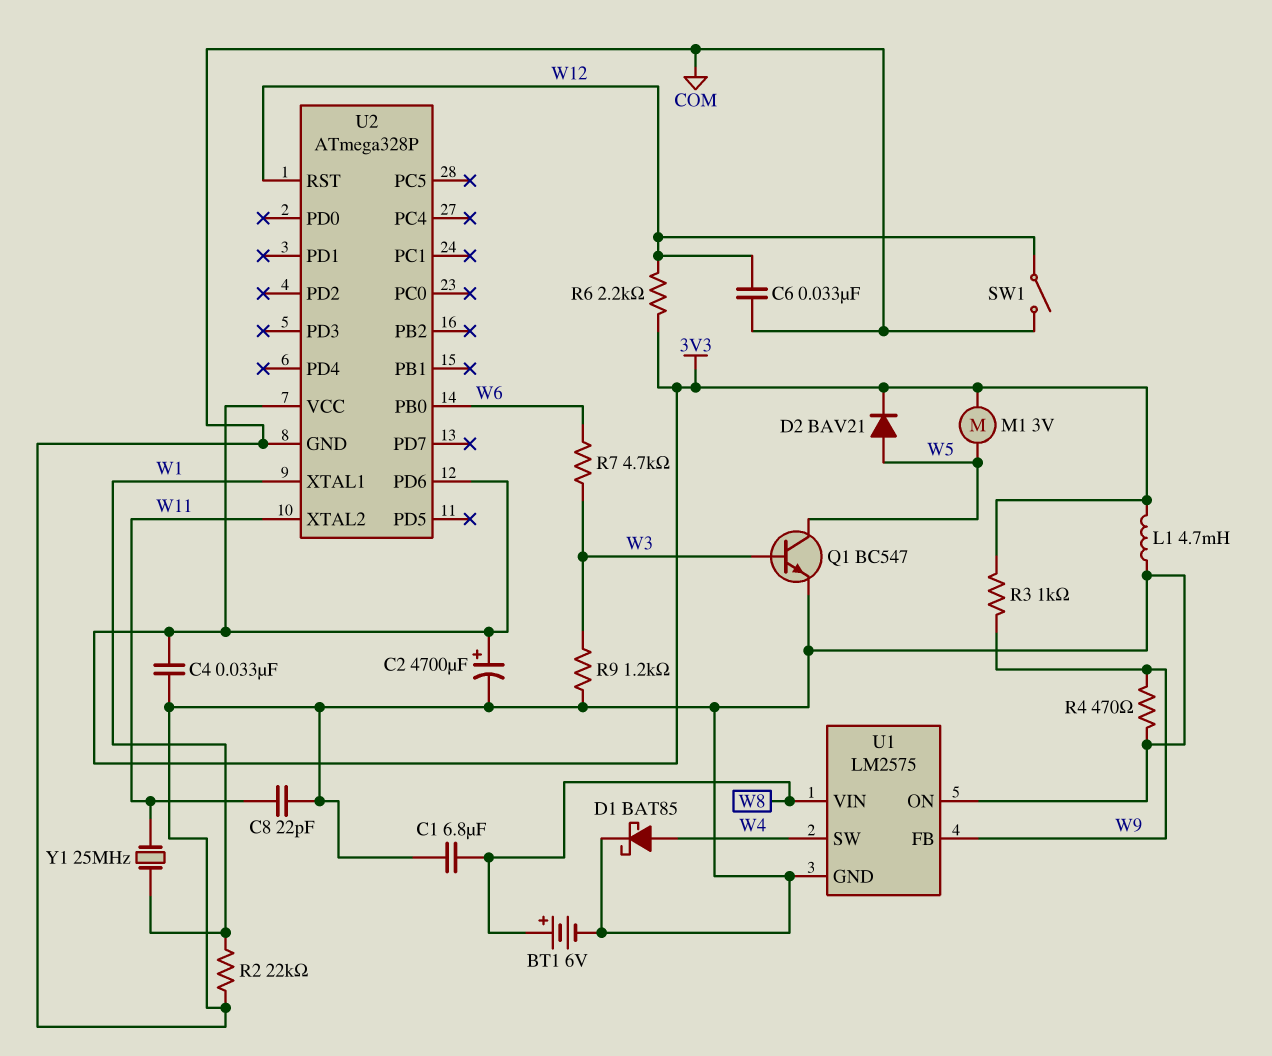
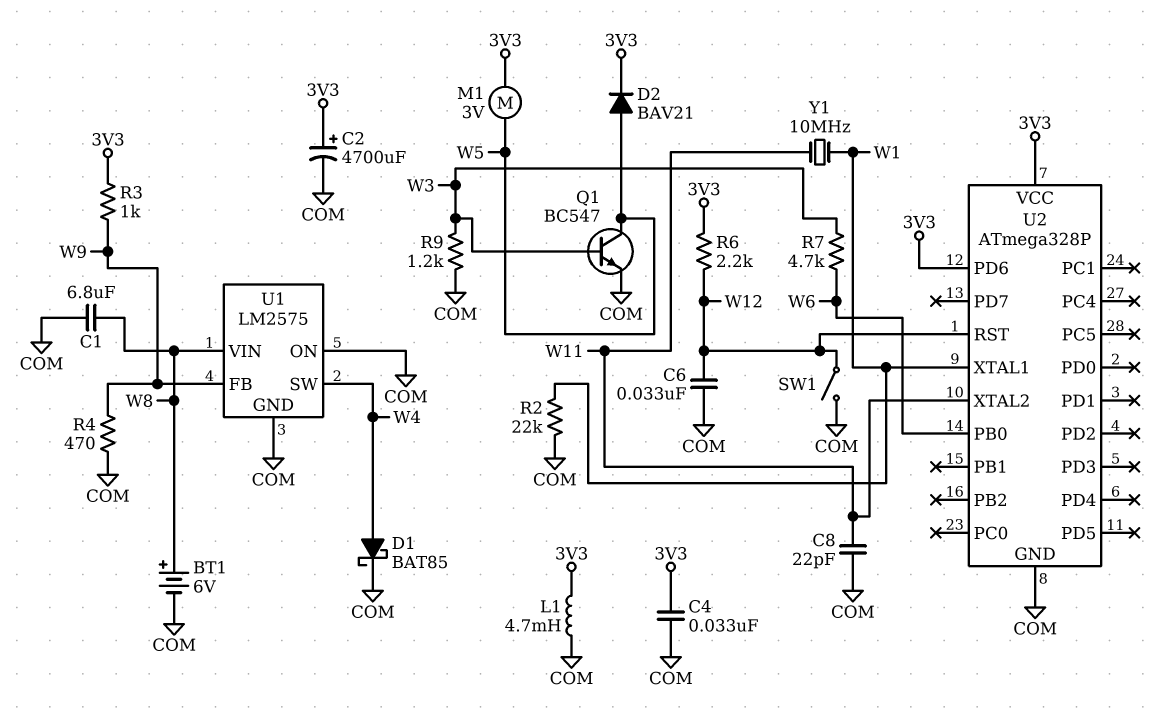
Y1: 25MHz (W1, W11) -> 10MHz (W1, W11)

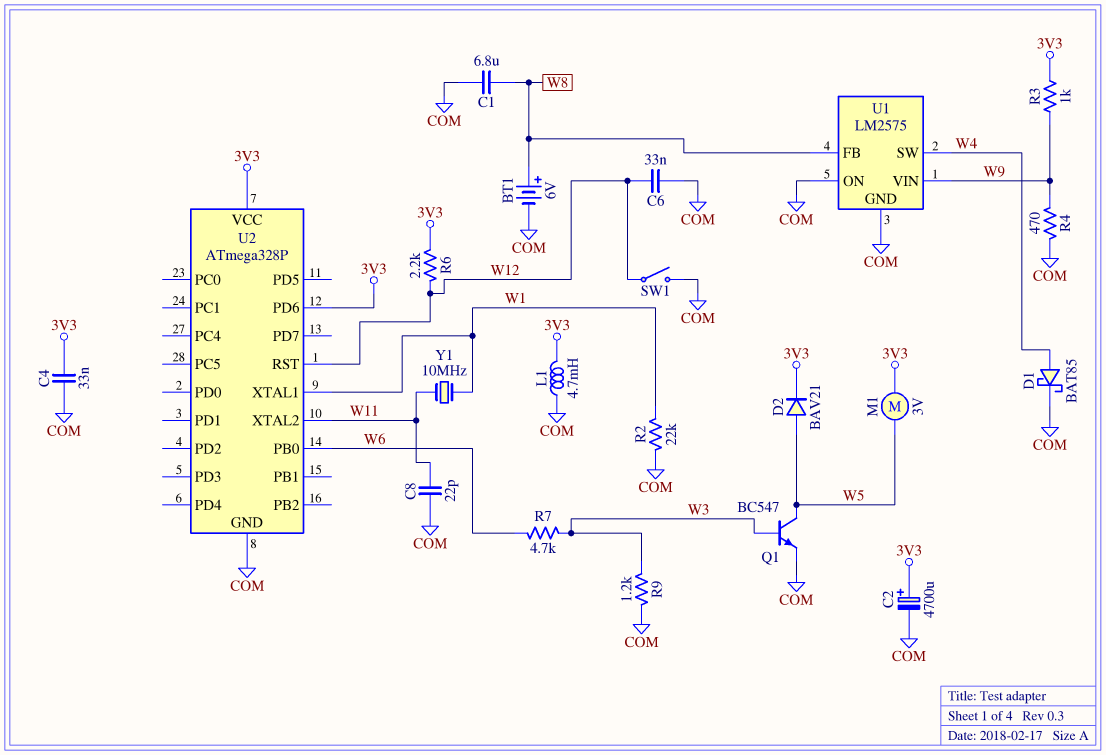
U1 pin FB: W9 -> W8
U1 pin VIN: W8 -> W9

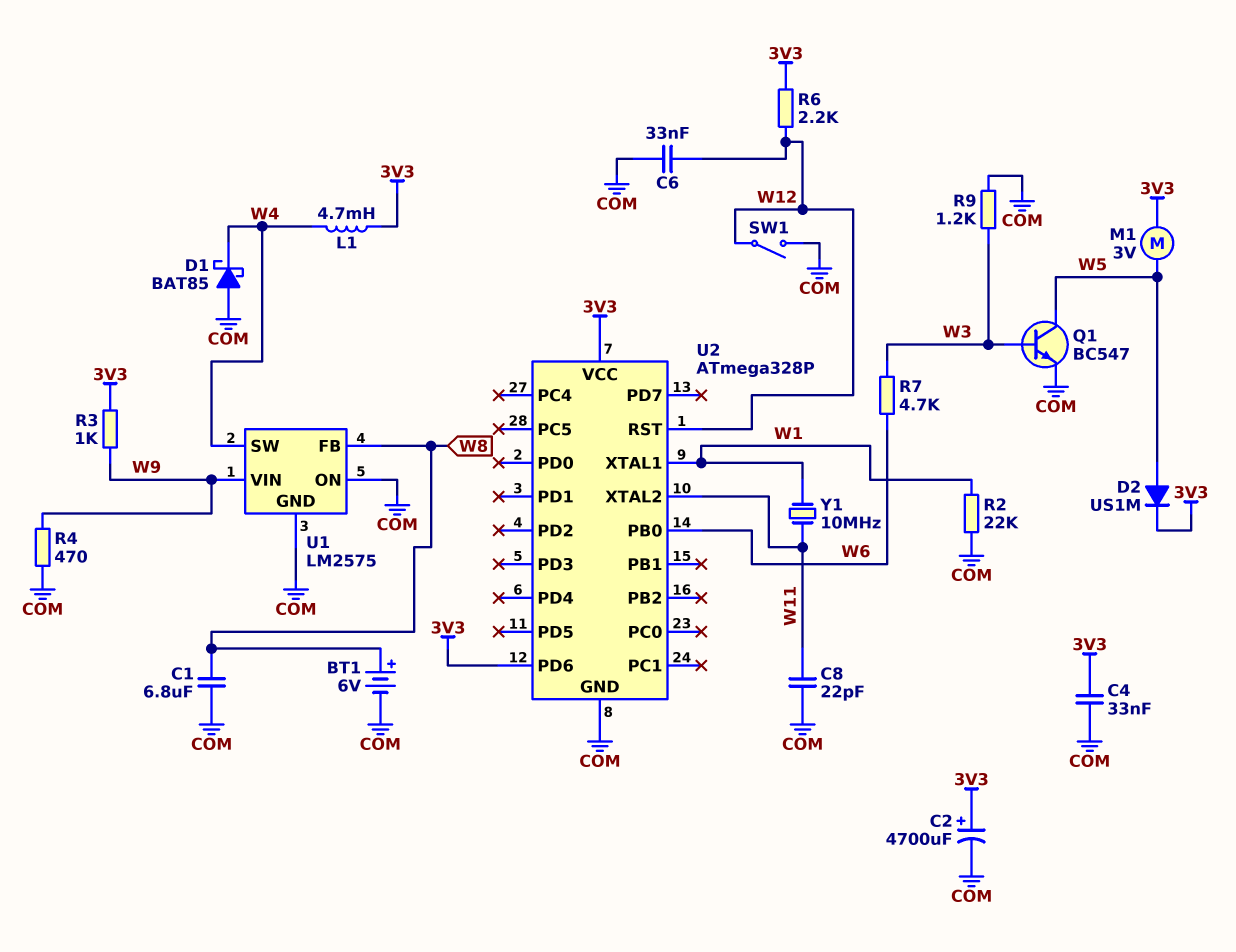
D1: schottky BAT85 (A W4, K COM) -> schottky BAT85 (A COM, K W4)
D2: diode BAV21 (A W5, K 3V3) -> diode US1M (A W5, K 3V3)
L1: 4.7mH (3V3, COM) -> 4.7mH (3V3, W4)

